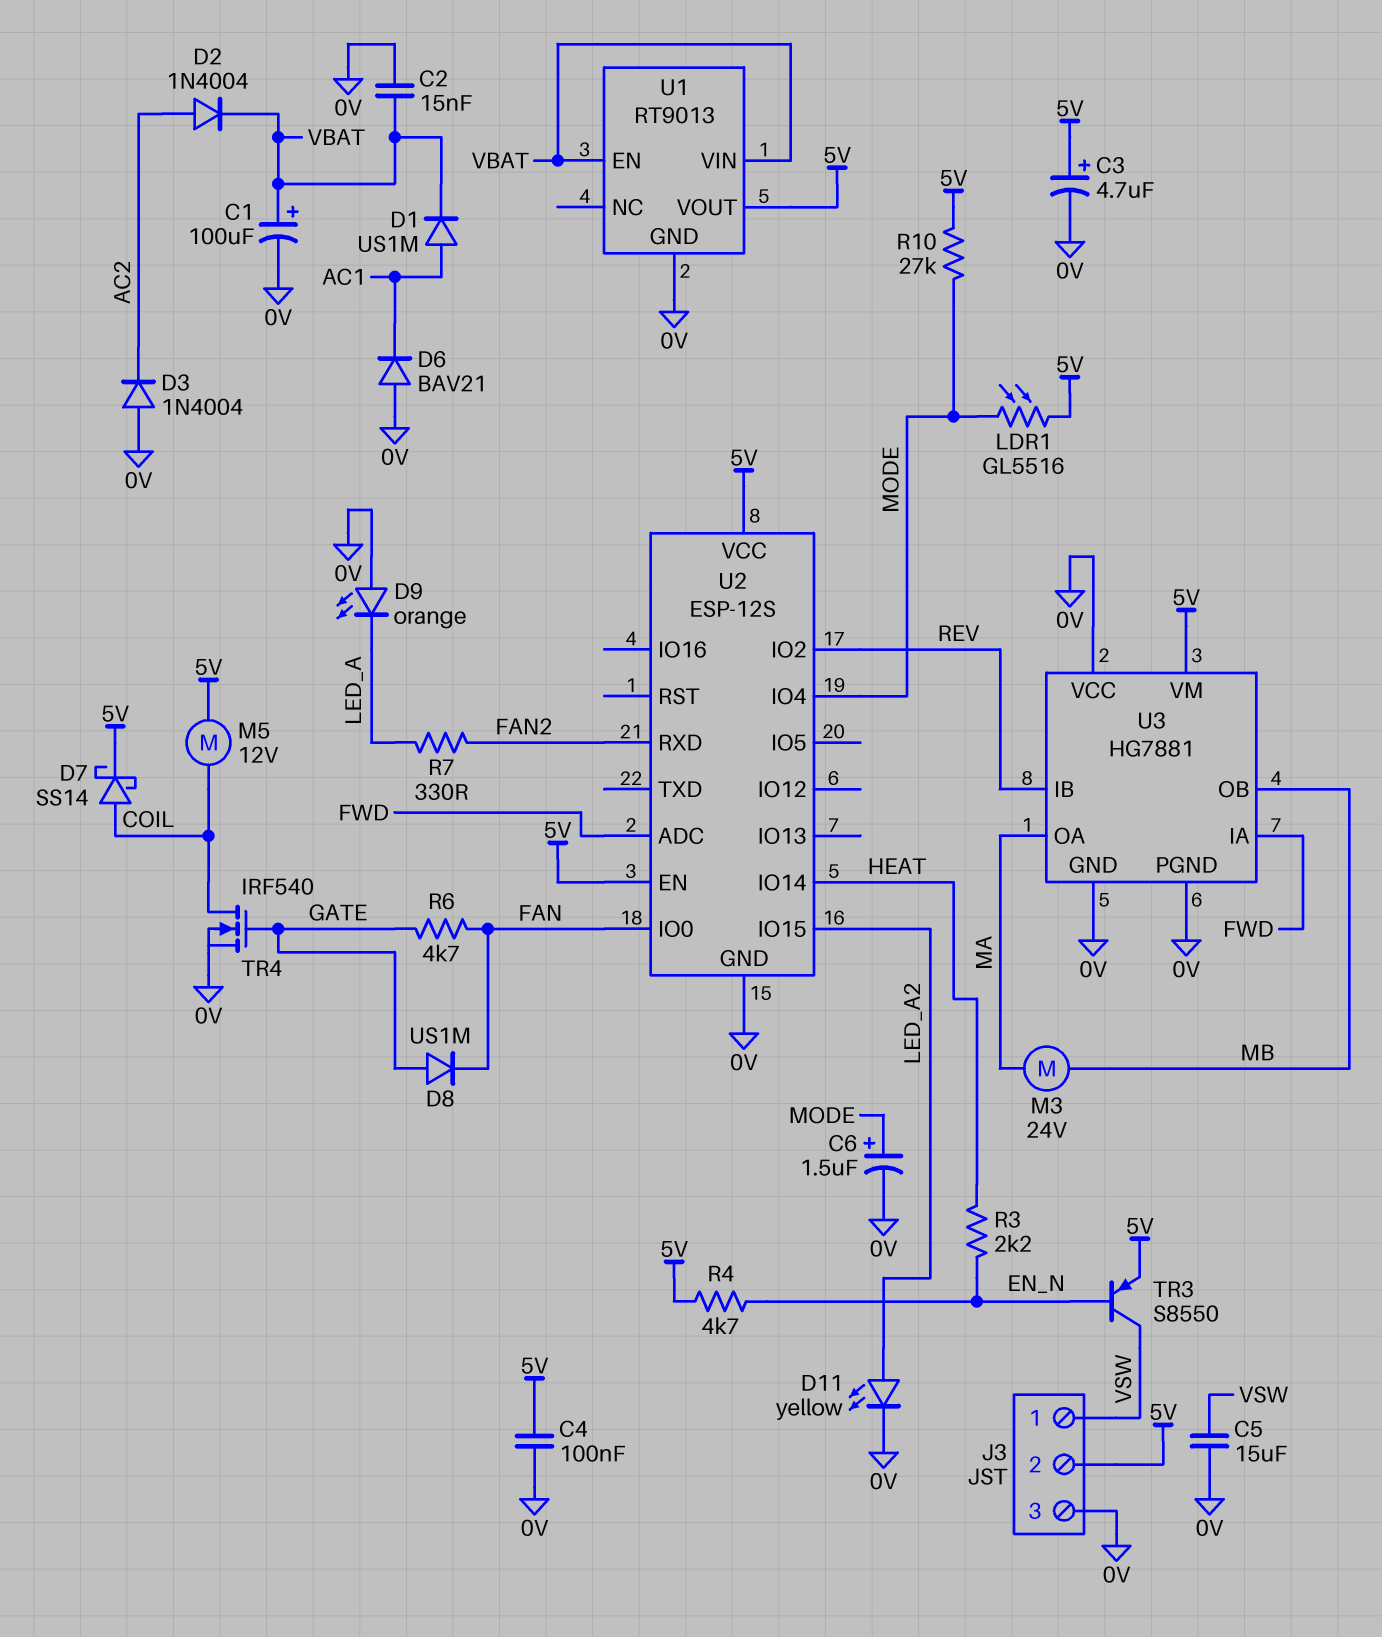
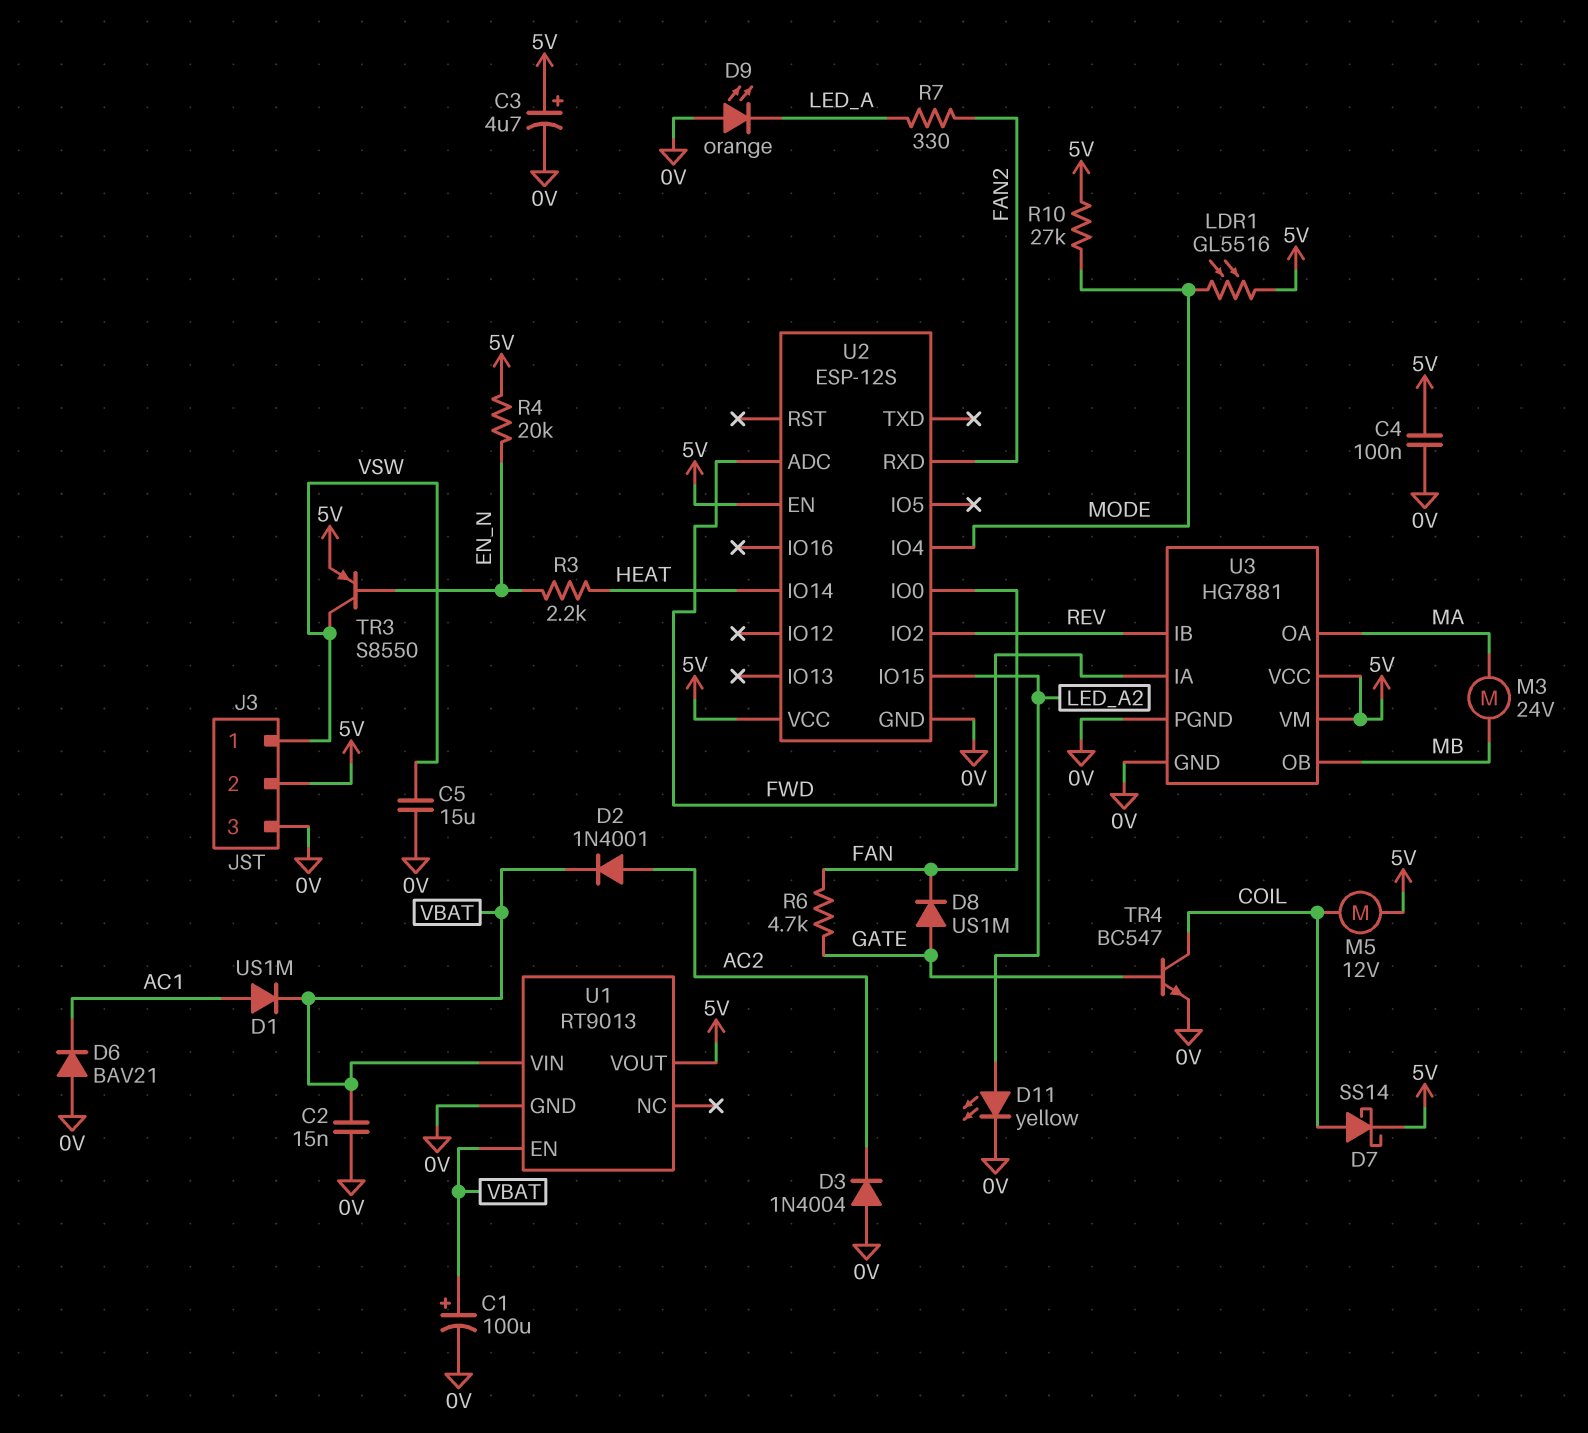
C6: 1.5uF (plus MODE, minus 0V) -> none
D2: diode 1N4004 (A AC2, K VBAT) -> diode 1N4001 (A AC2, K VBAT)
R4: 4.7k (5V, EN_N) -> 20k (5V, EN_N)
TR4: NMOS IRF540 (G GATE, D COIL, S 0V) -> NPN BC547 (B GATE, C COIL, E 0V)
U3 pin VCC: 0V -> 5V

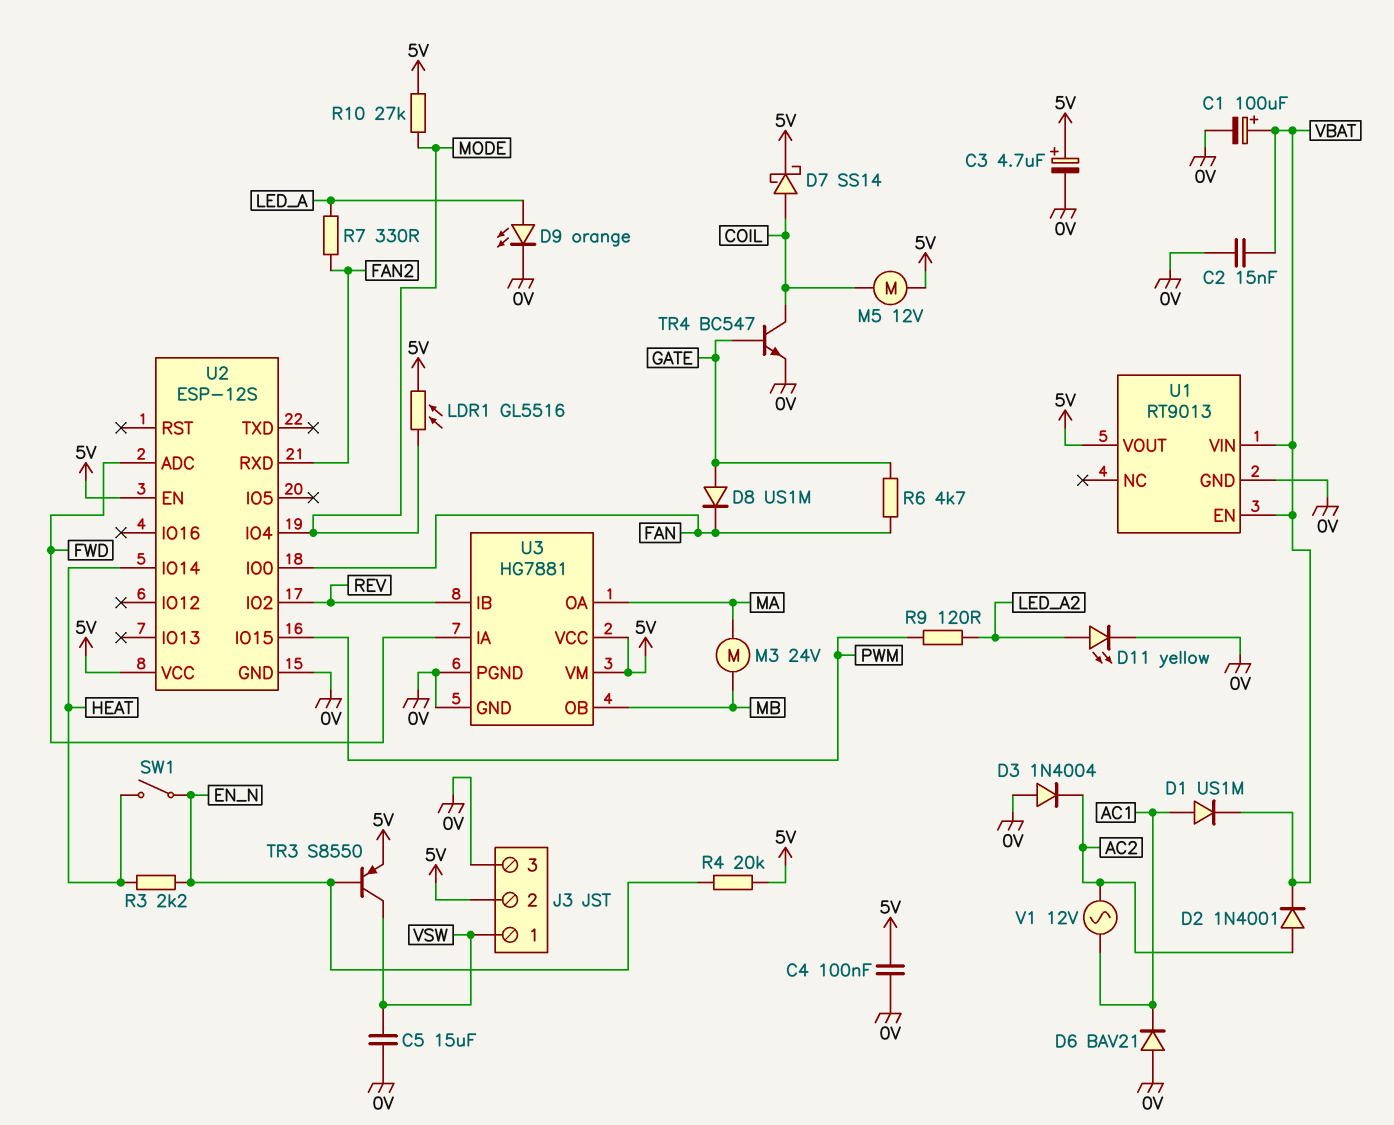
D9: LED orange (A 0V, K LED_A) -> LED orange (A LED_A, K 0V)
R9: none -> 120 (LED_A2, PWM)
SW1: none -> switch (EN_N, HEAT)
U2 pin IO15: LED_A2 -> PWM
V1: none -> AC 12V (AC1, AC2)

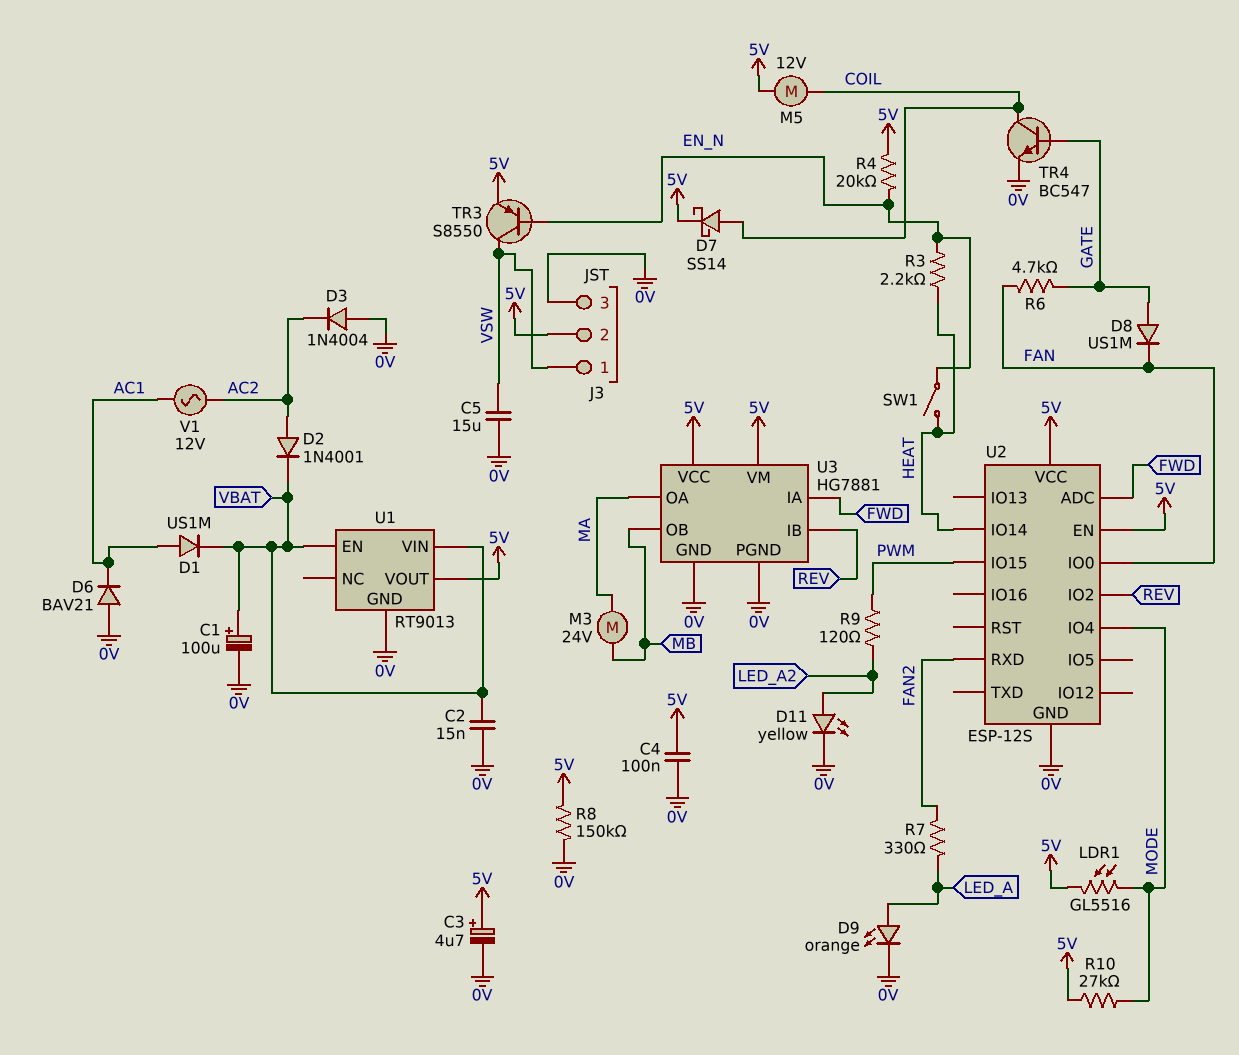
R8: none -> 150k (0V, 5V)

